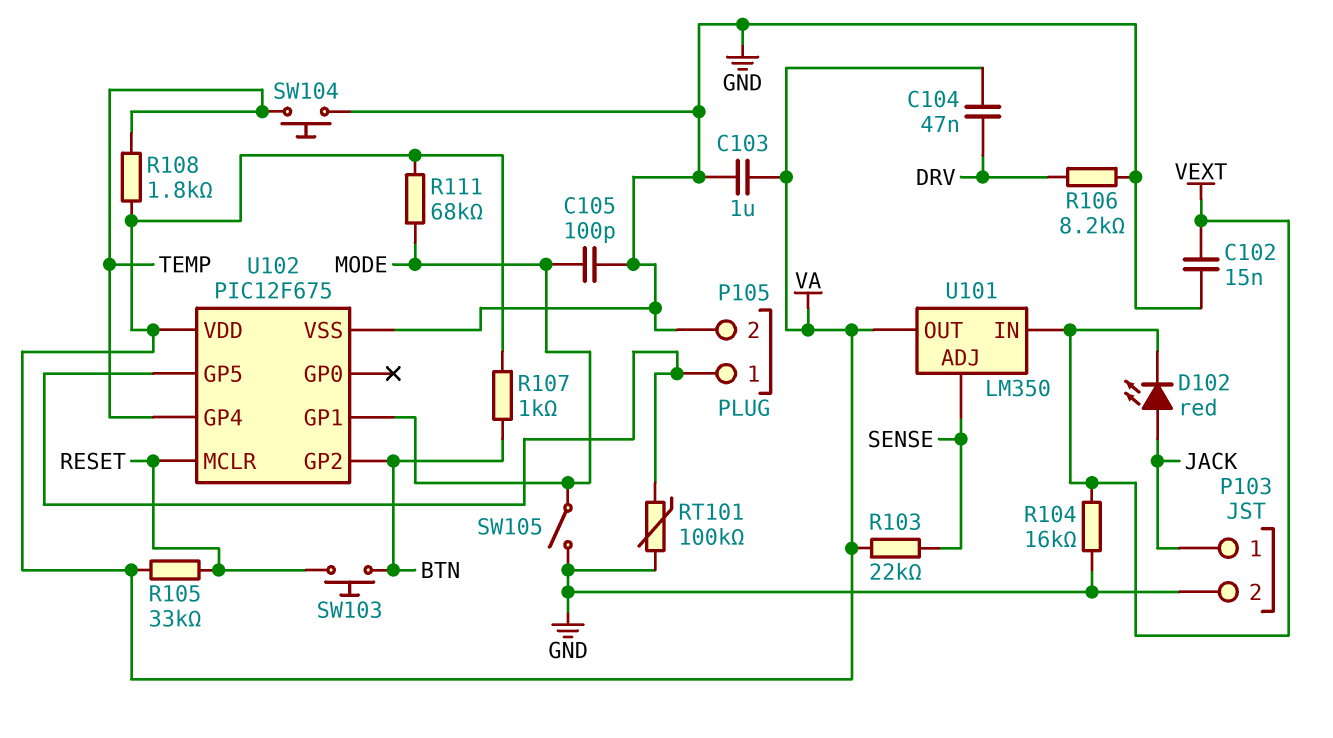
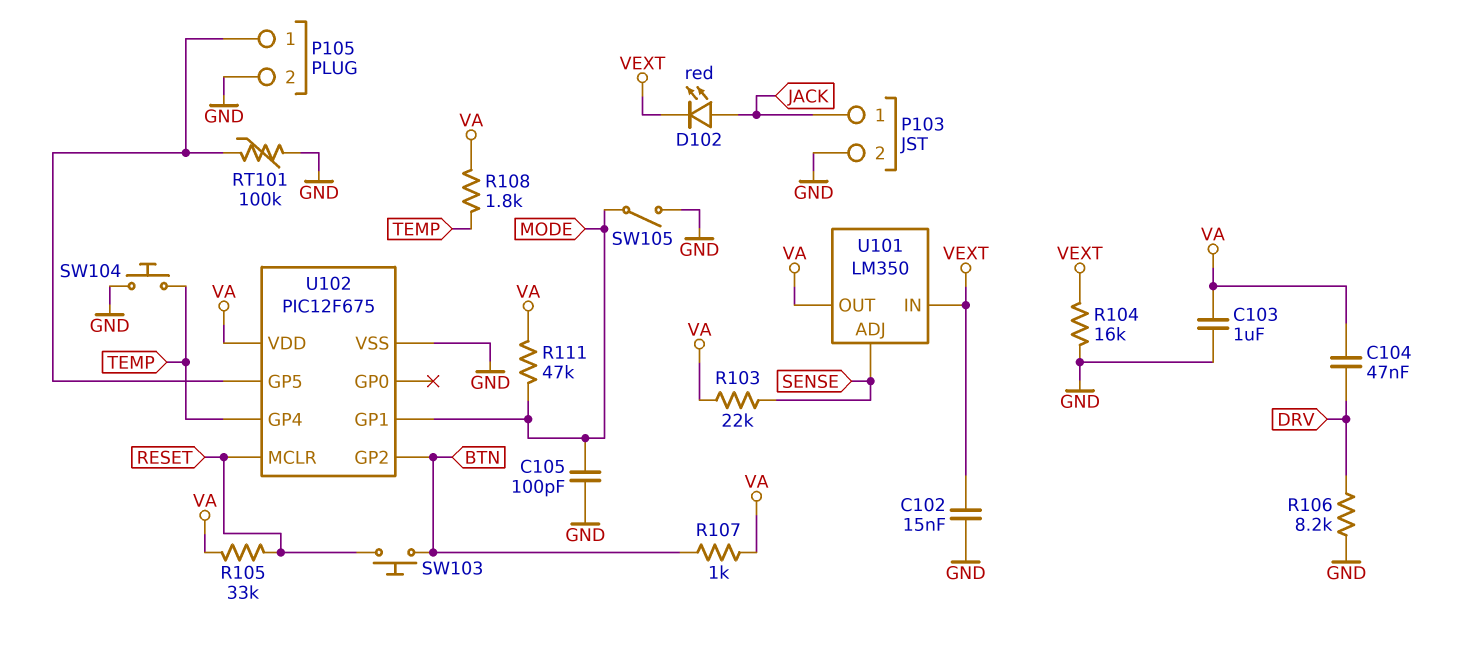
R111: 68k (MODE, VA) -> 47k (MODE, VA)

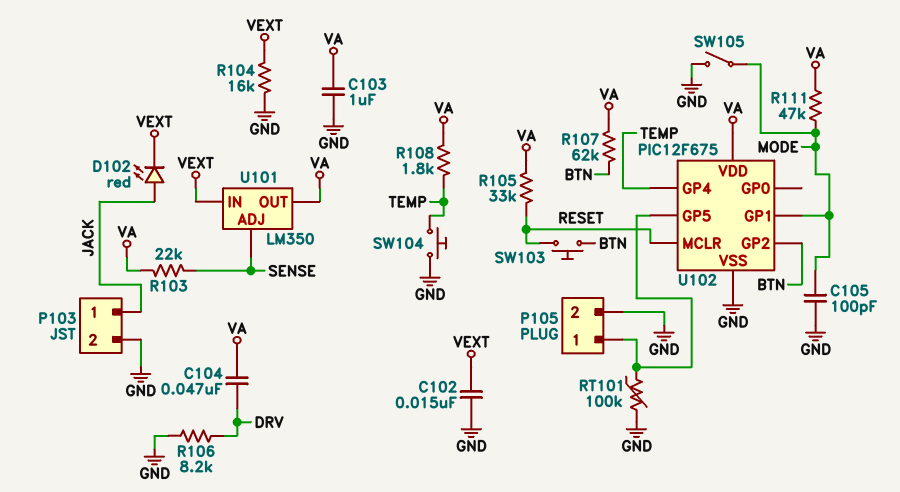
R107: 1k (BTN, VA) -> 62k (BTN, VA)

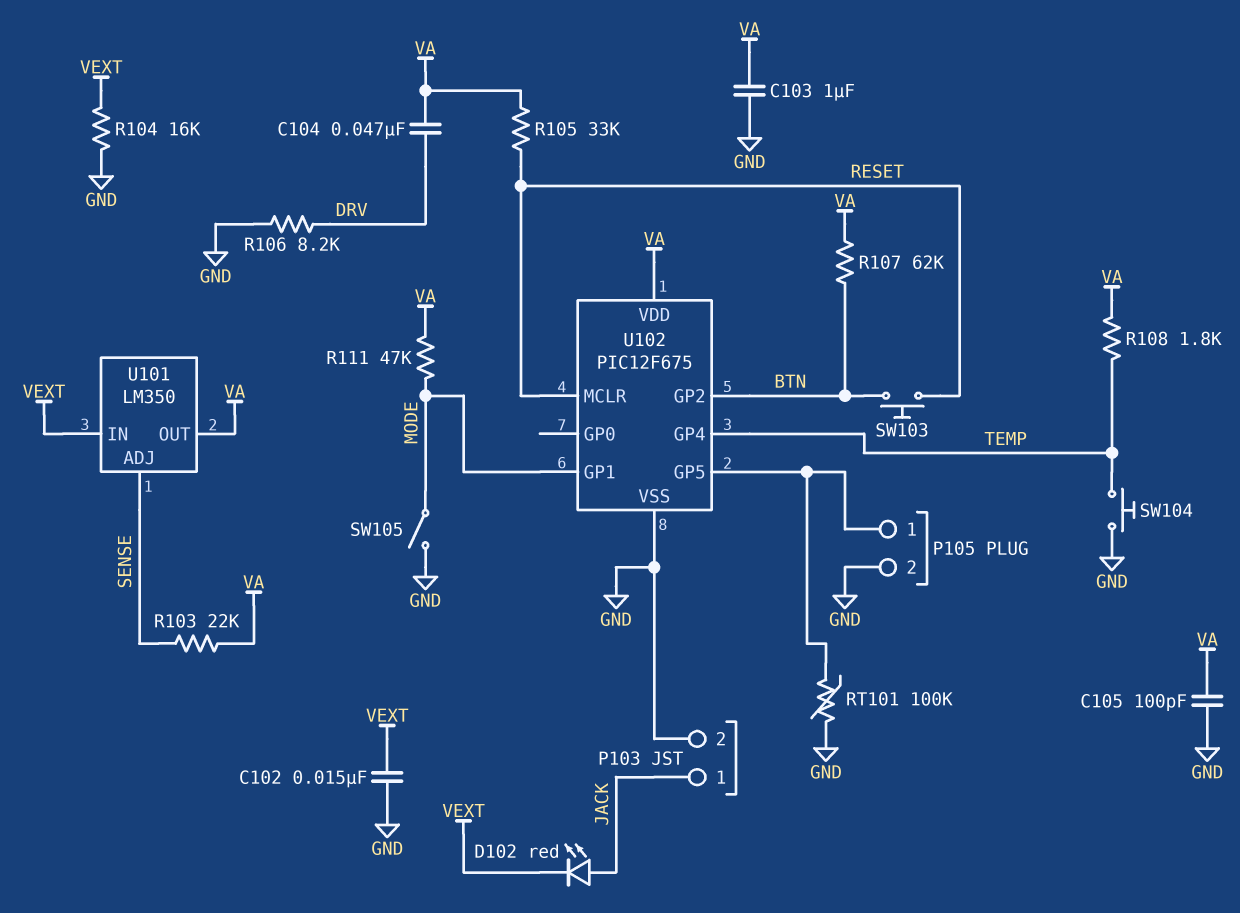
C105: 100pF (GND, MODE) -> 100pF (GND, VA)

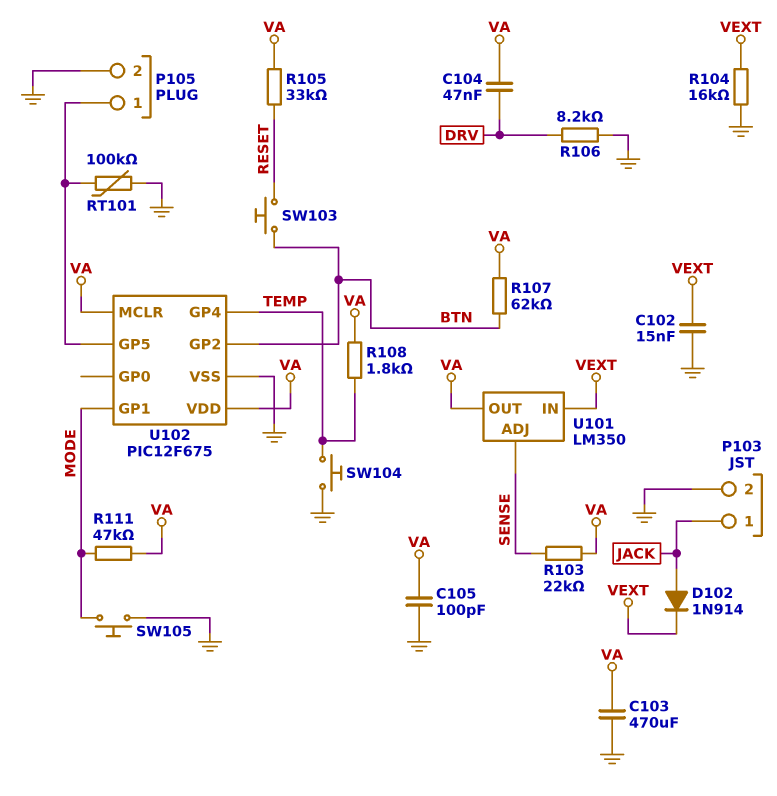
C103: 1uF (GND, VA) -> 470uF (GND, VA)
D102: LED red (A JACK, K VEXT) -> diode 1N914 (A JACK, K VEXT)
SW105: switch (GND, MODE) -> button (GND, MODE)
U102 pin MCLR: RESET -> VA

